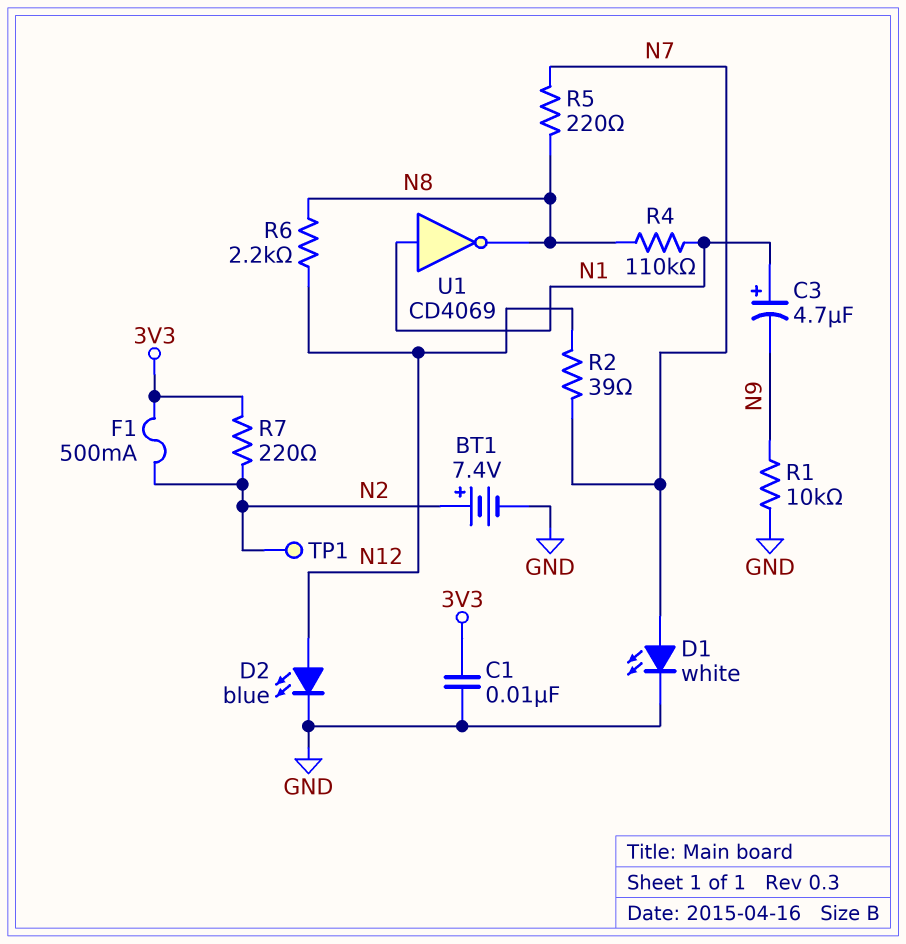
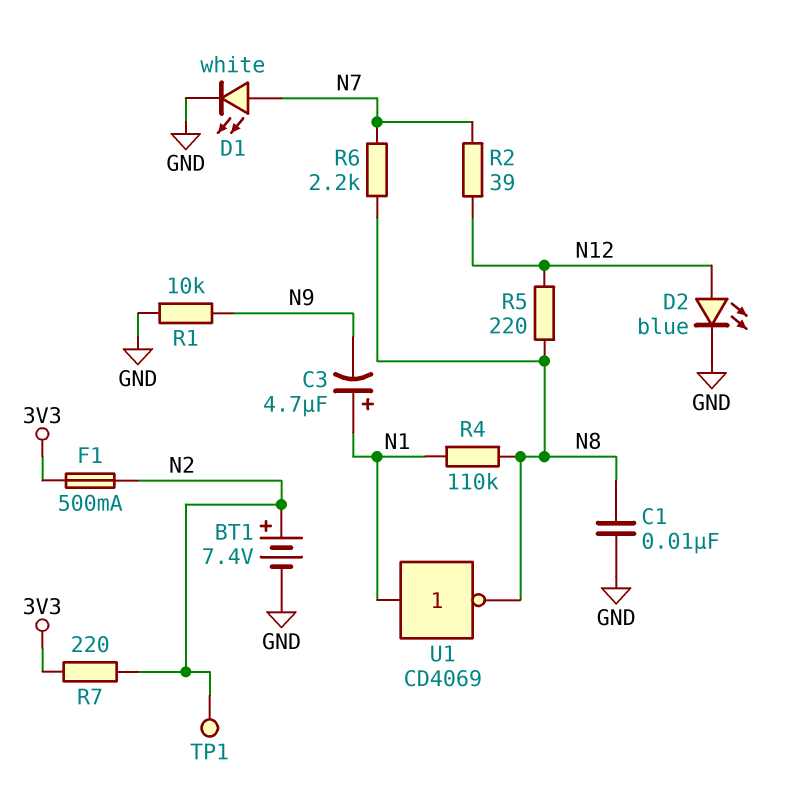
C1: 10nF (3V3, GND) -> 10nF (GND, N8)
R5: 220 (N7, N8) -> 220 (N8, N12)
R6: 2.2k (N8, N12) -> 2.2k (N7, N8)

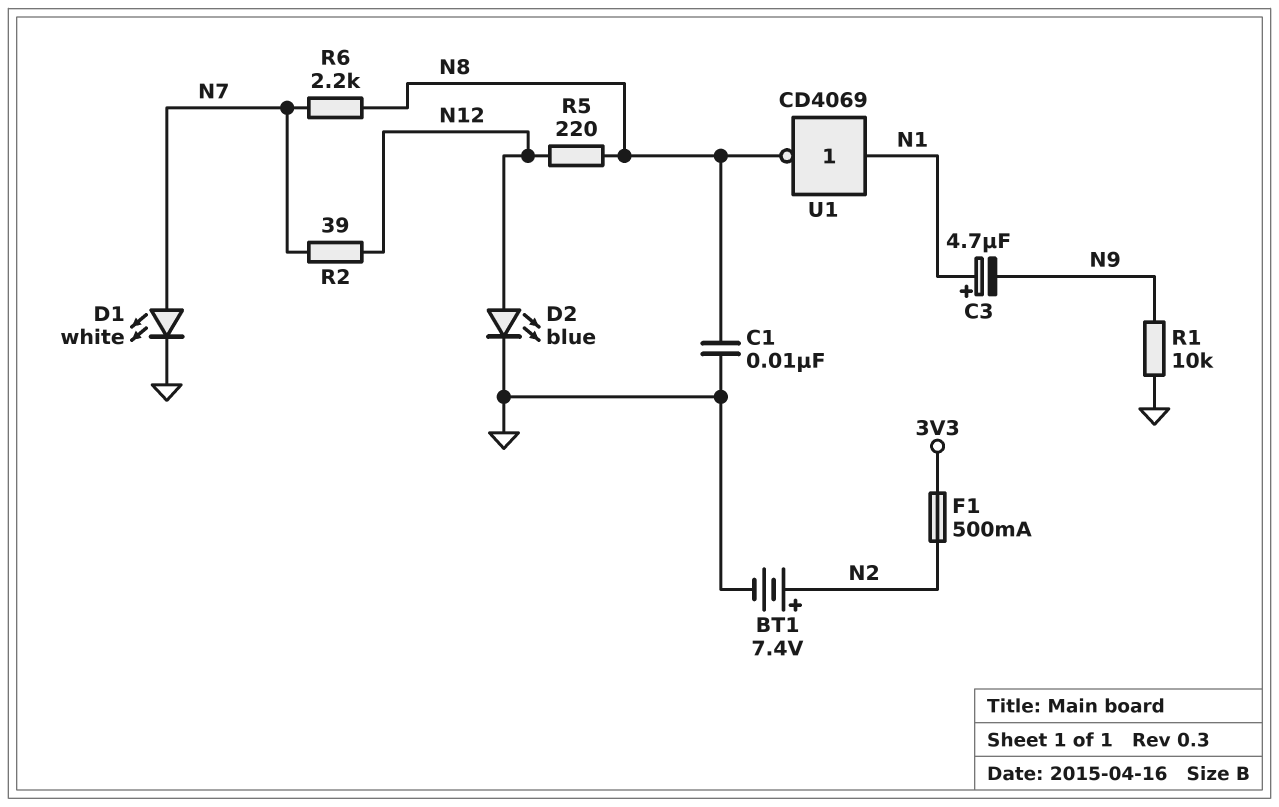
R4: 110k (N1, N8) -> none
R7: 220 (3V3, N2) -> none
TP1: test point (N2) -> none

